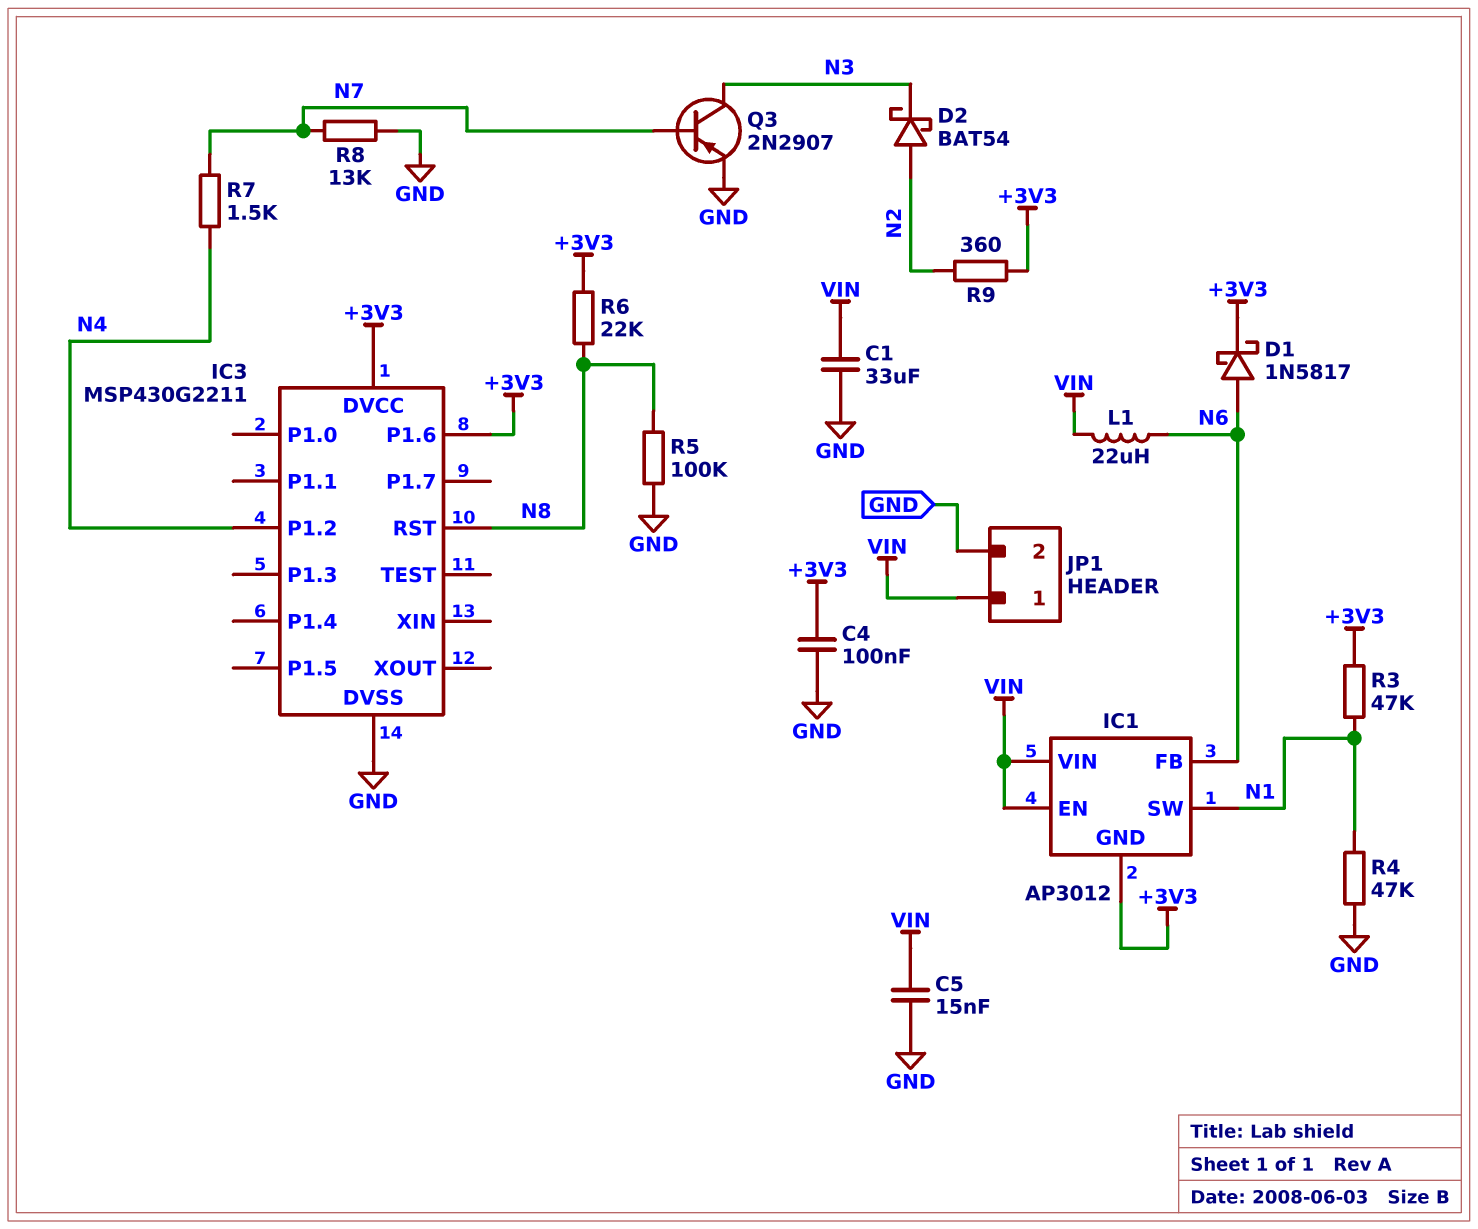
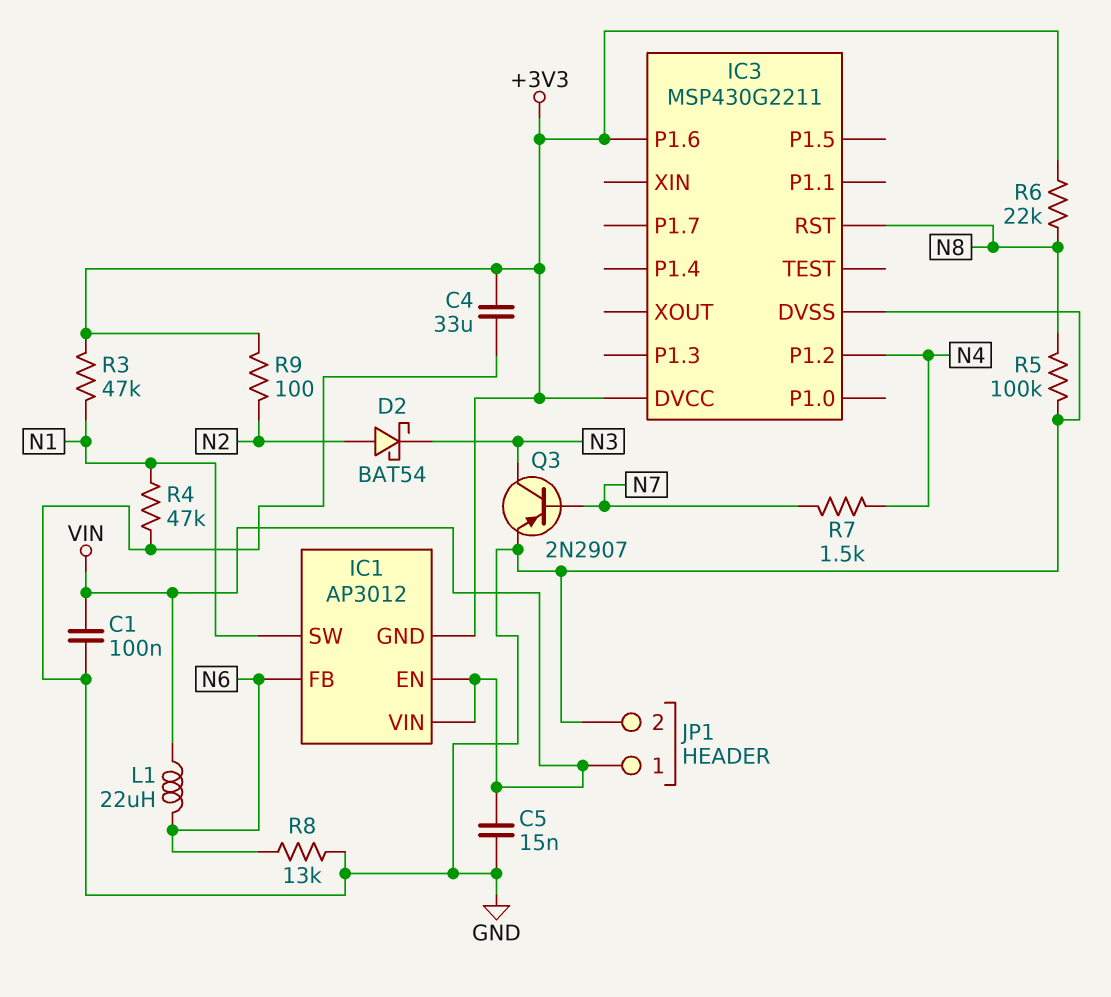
C1: 33uF (GND, VIN) -> 100nF (GND, VIN)
C4: 100nF (+3V3, GND) -> 33uF (+3V3, GND)
D1: schottky 1N5817 (A N6, K +3V3) -> none
R8: 13k (GND, N7) -> 13k (GND, N6)
R9: 360 (+3V3, N2) -> 100 (+3V3, N2)

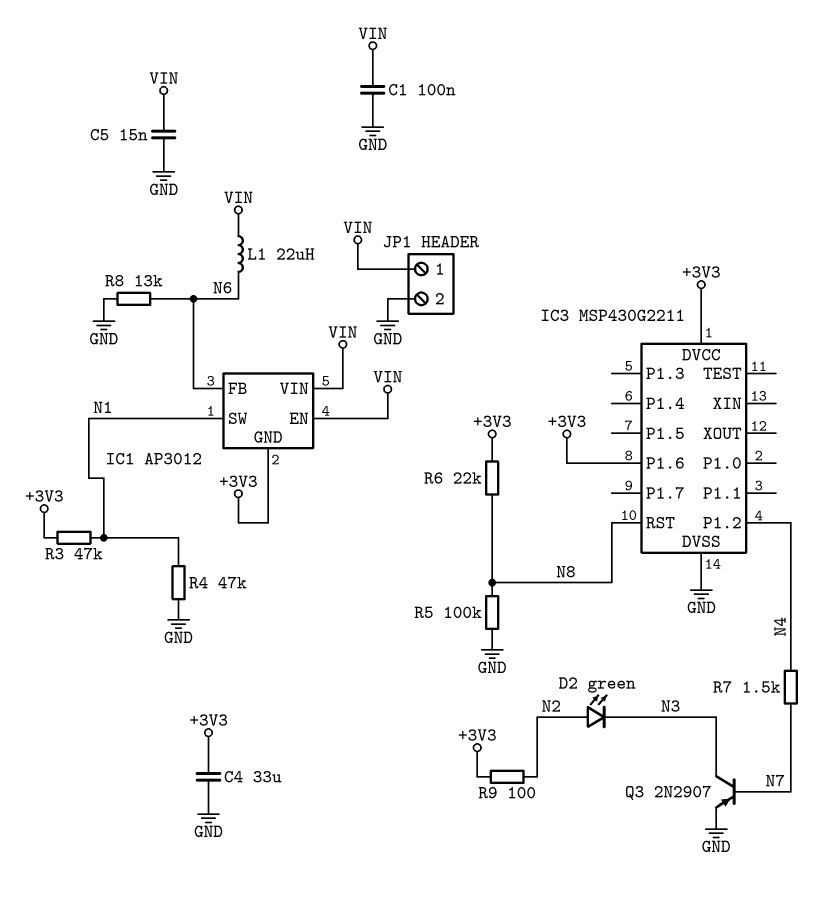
D2: schottky BAT54 (A N2, K N3) -> LED green (A N2, K N3)

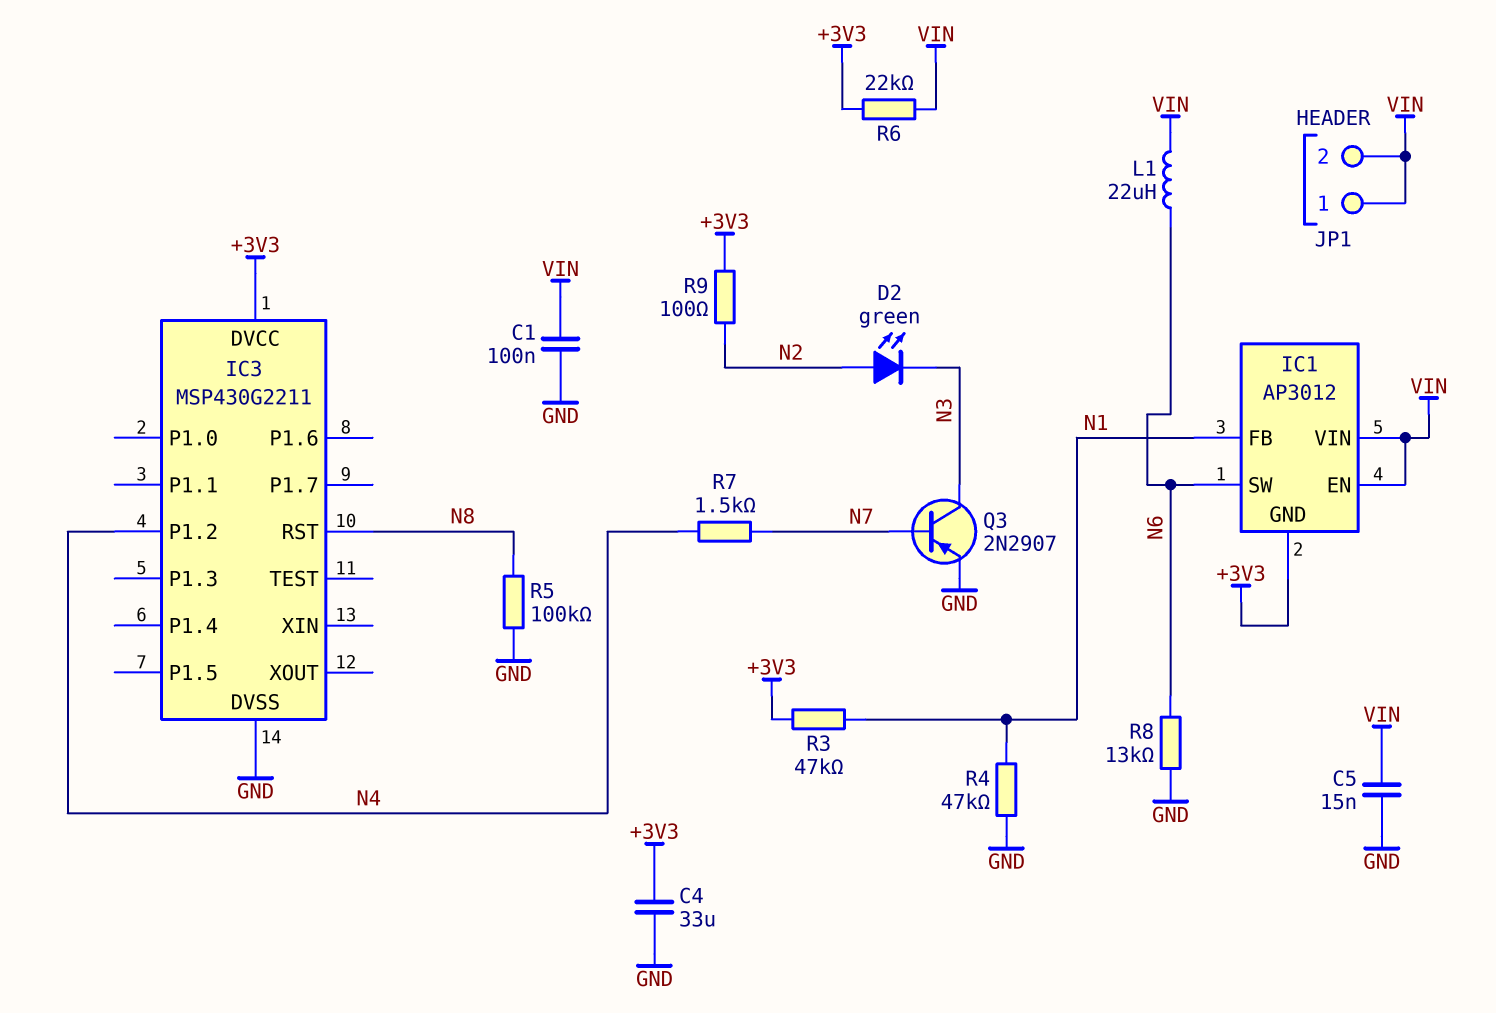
IC1 pin FB: N6 -> N1
IC1 pin SW: N1 -> N6
IC3 pin P1.6: +3V3 -> none
JP1 pin 2: GND -> VIN
R6: 22k (+3V3, N8) -> 22k (+3V3, VIN)

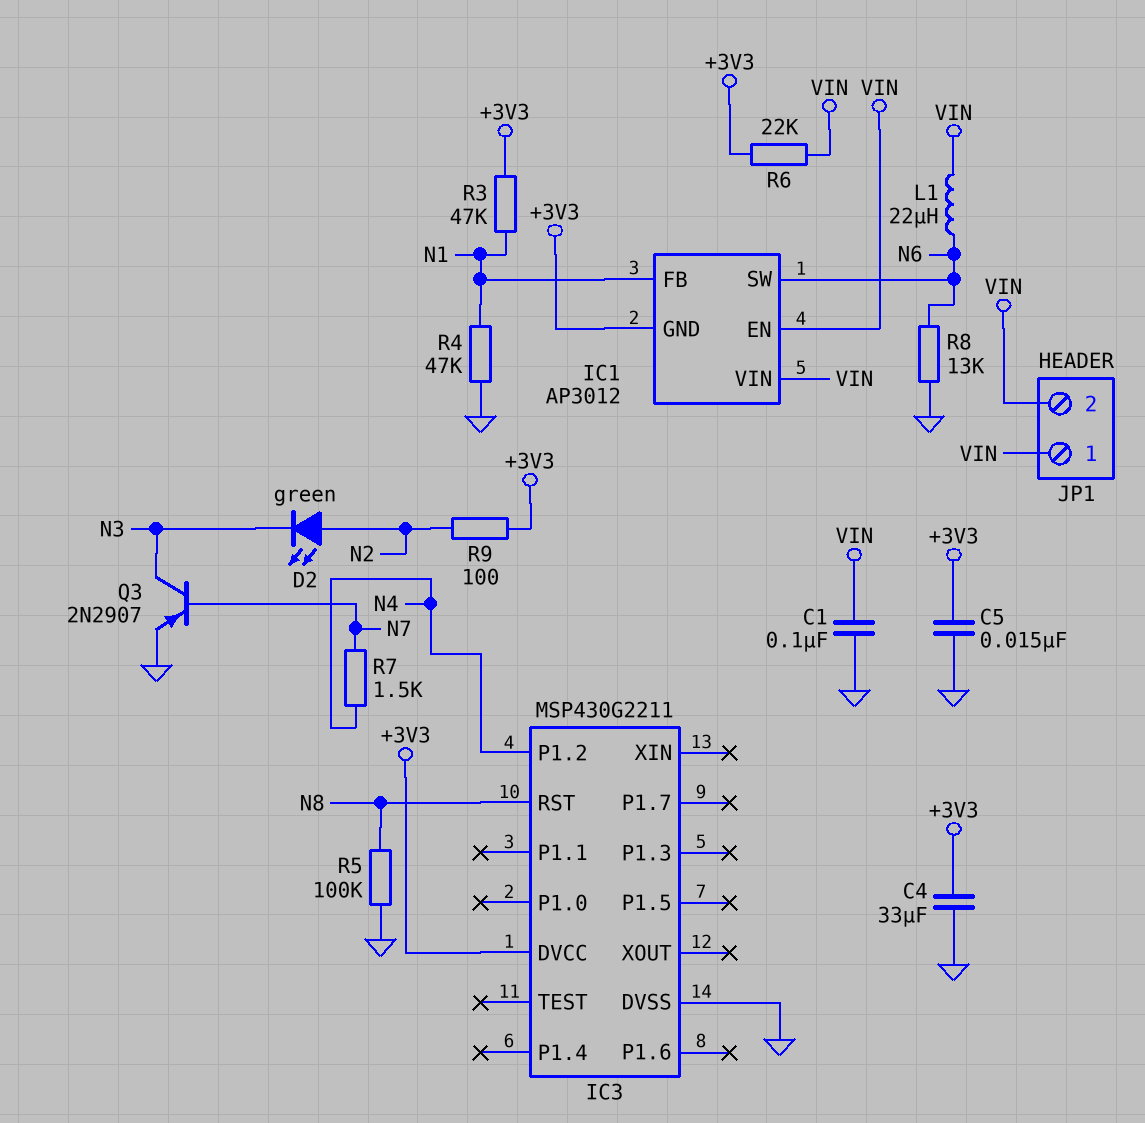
C5: 15nF (GND, VIN) -> 15nF (+3V3, GND)

